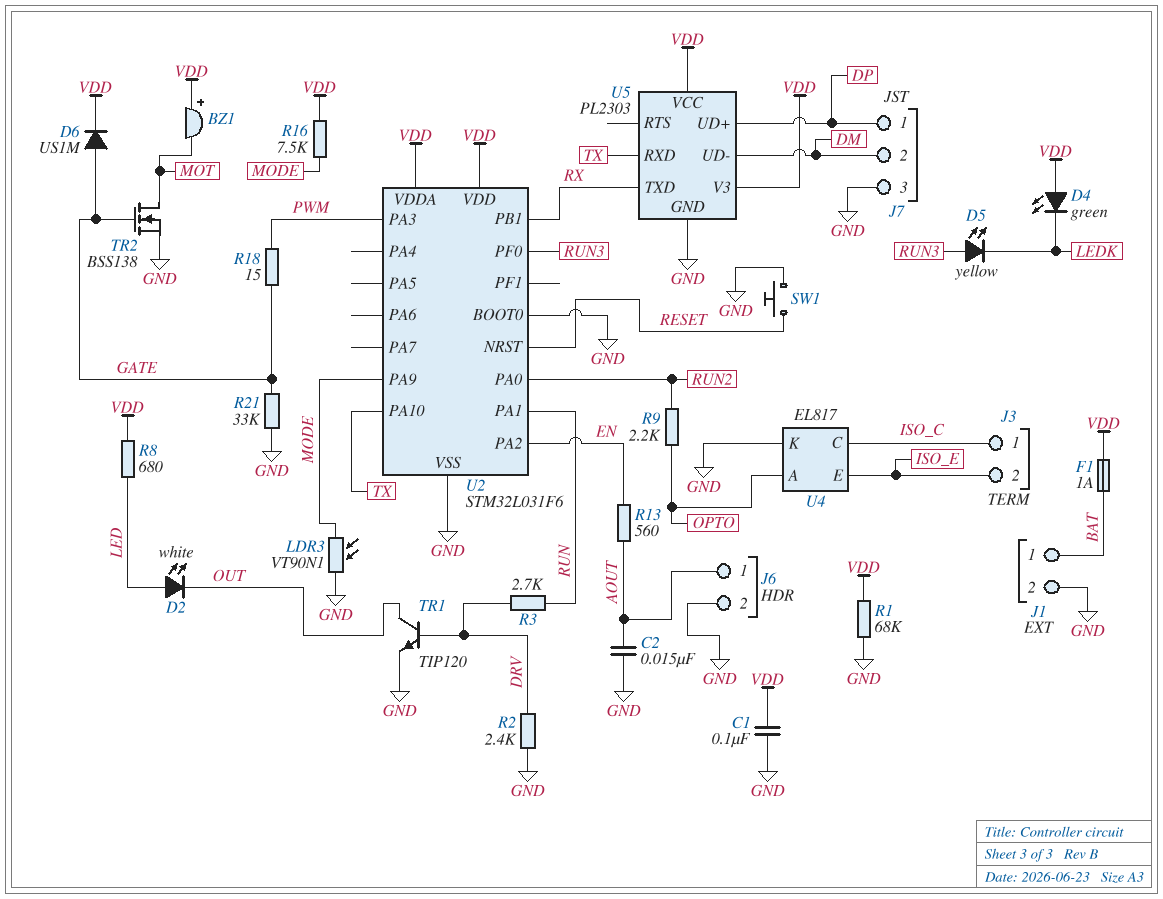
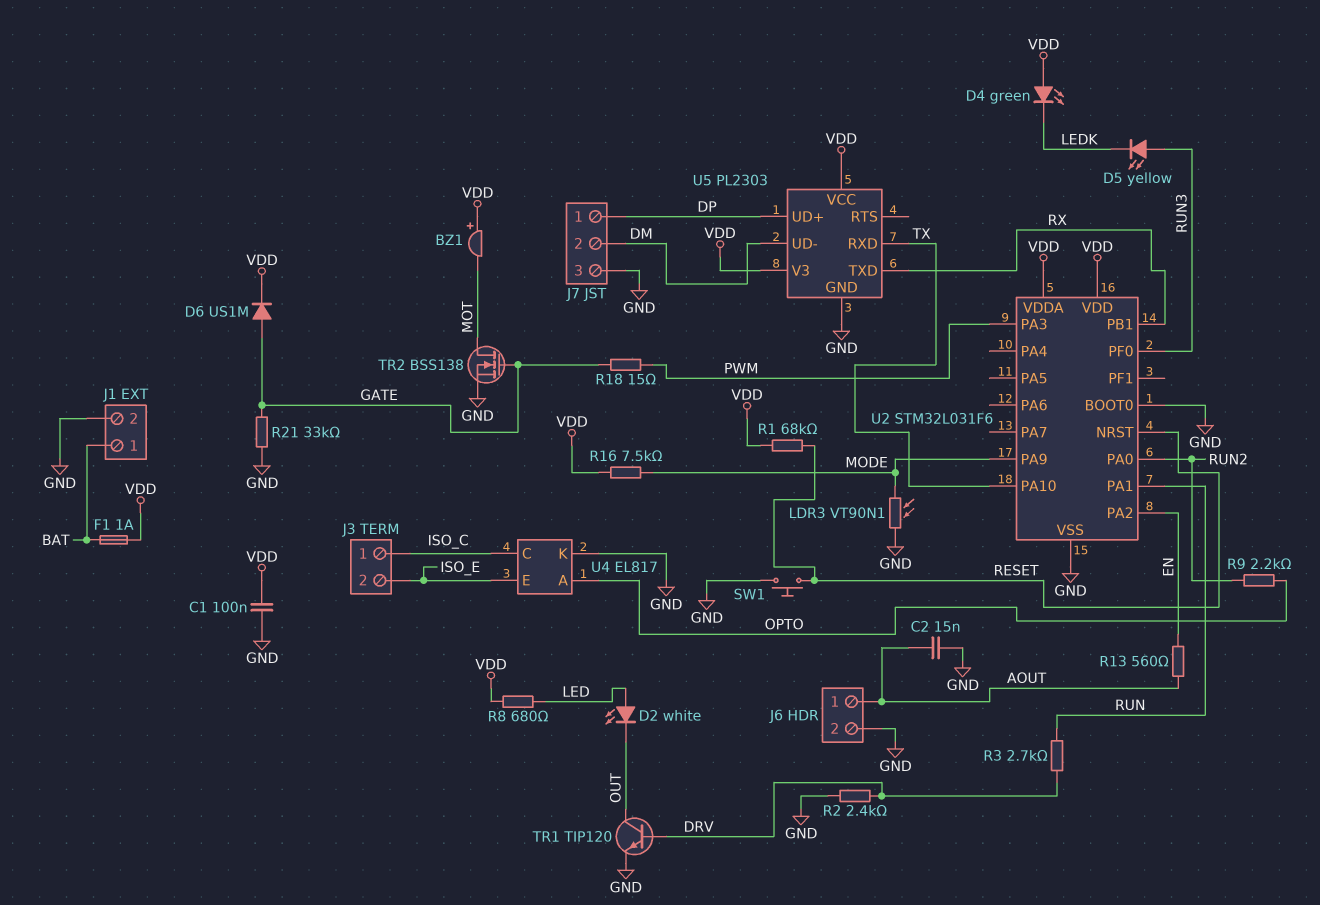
R1: 68k (GND, VDD) -> 68k (RESET, VDD)

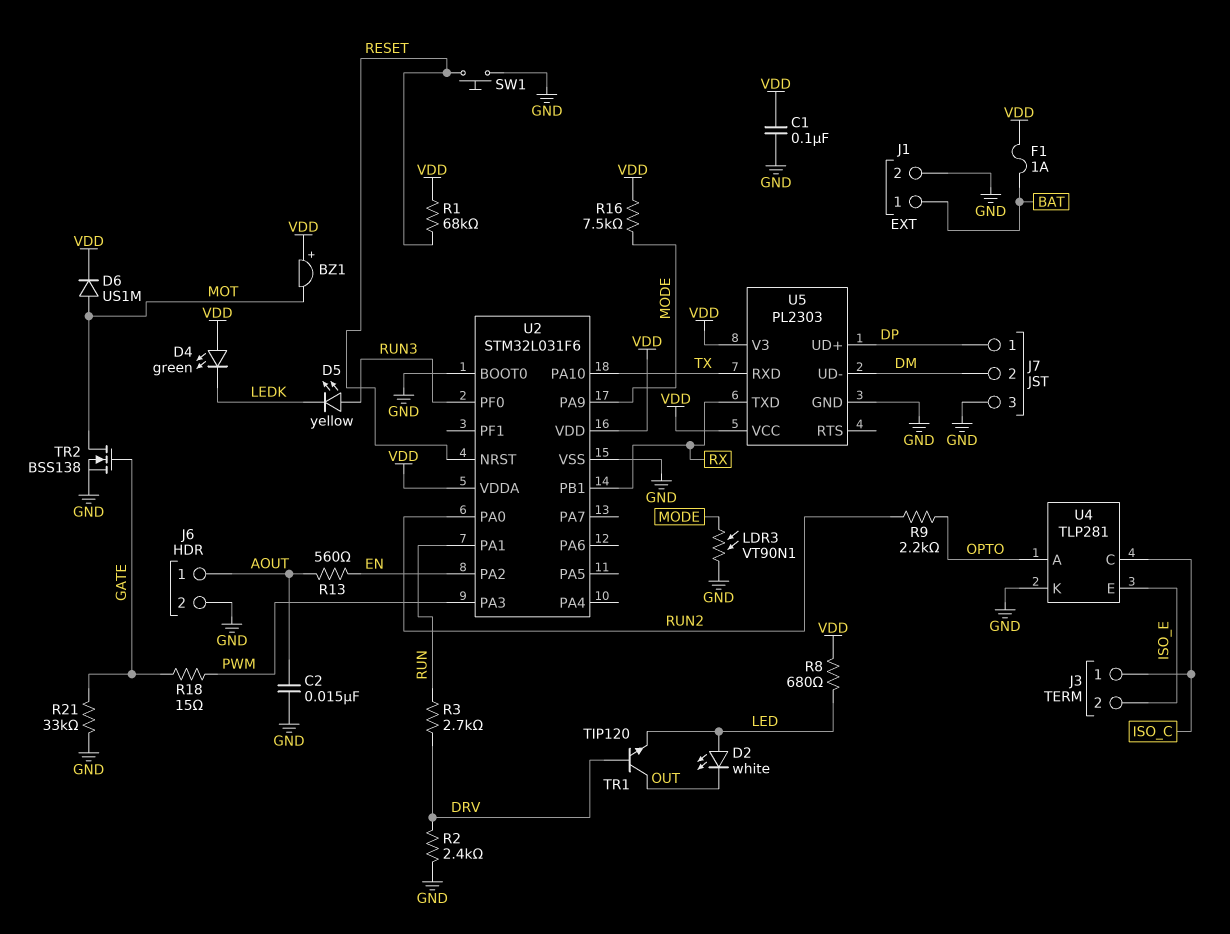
D6: diode US1M (A GATE, K VDD) -> diode US1M (A MOT, K VDD)
TR1: NPN TIP120 (B DRV, C OUT, E GND) -> NPN TIP120 (B DRV, C OUT, E LED)
U4: EL817 -> TLP281

